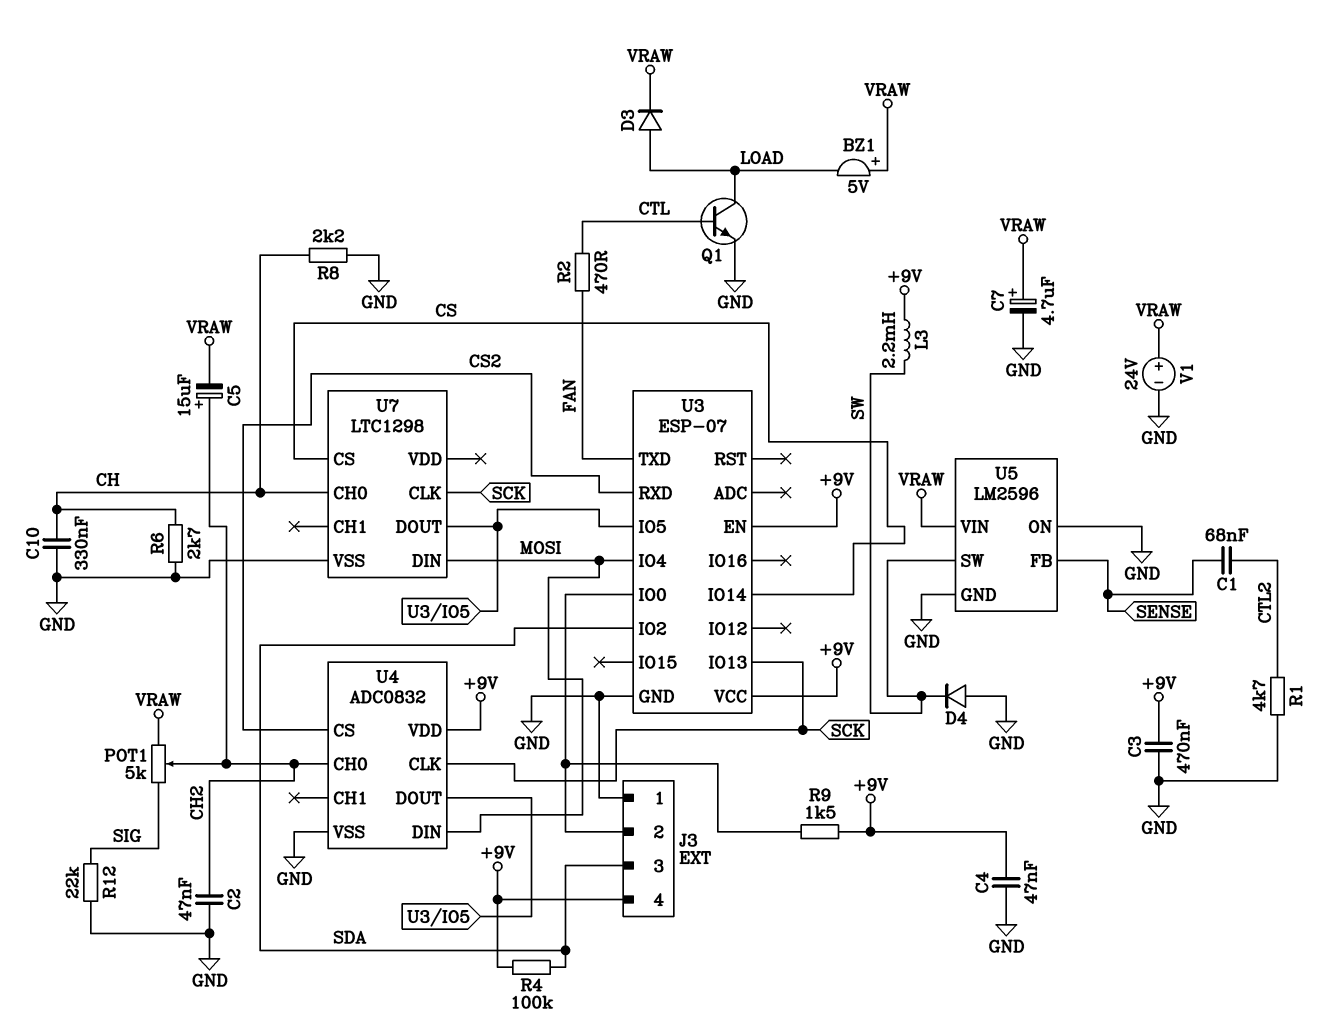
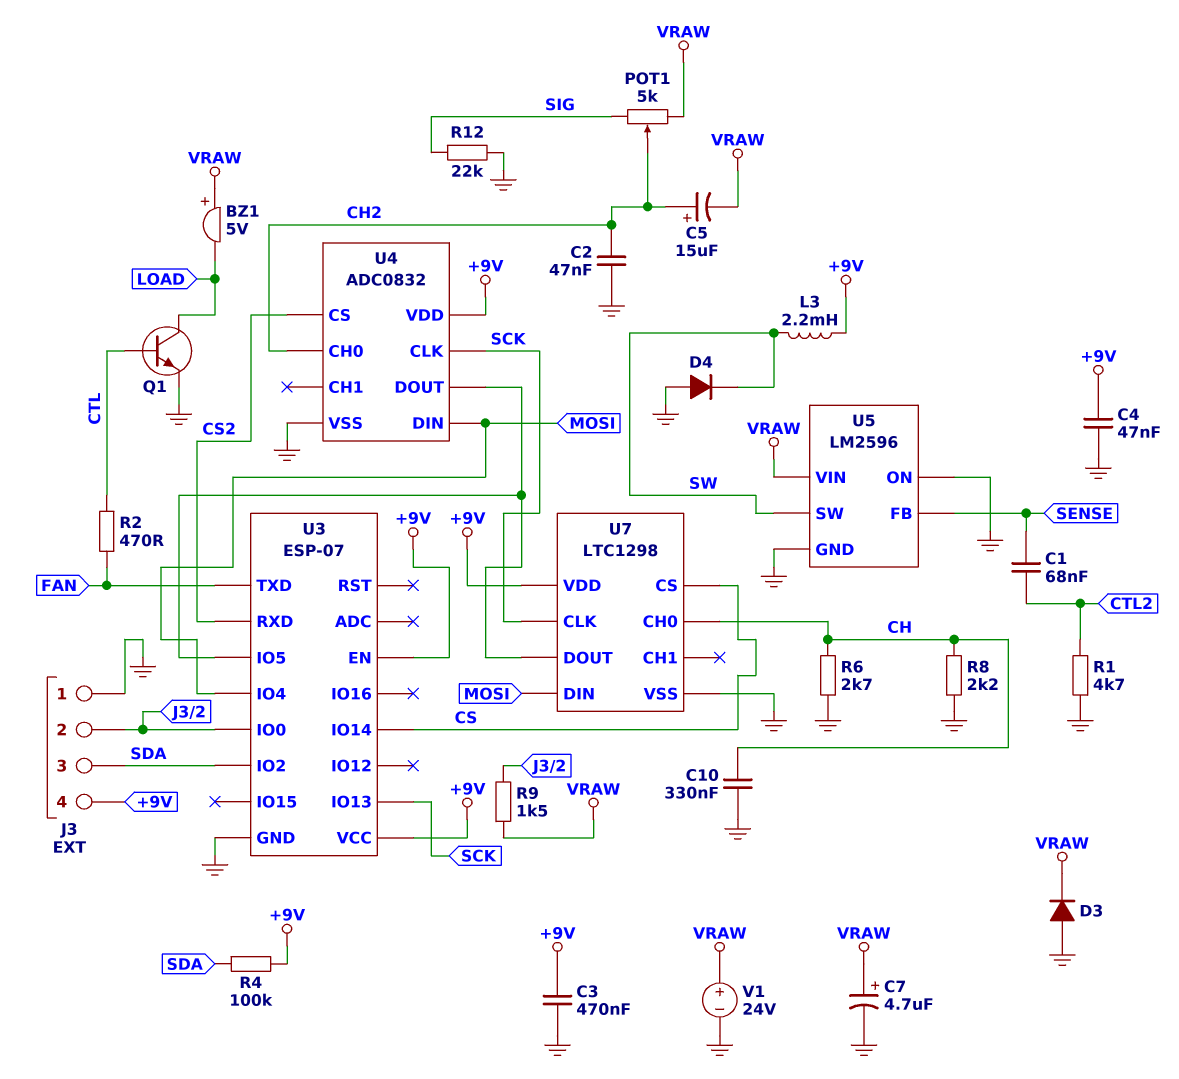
D3: diode (A LOAD, K VRAW) -> diode (A GND, K VRAW)
R9: 1.5k (+9V, J3/2) -> 1.5k (J3/2, VRAW)
U7 pin VDD: none -> +9V

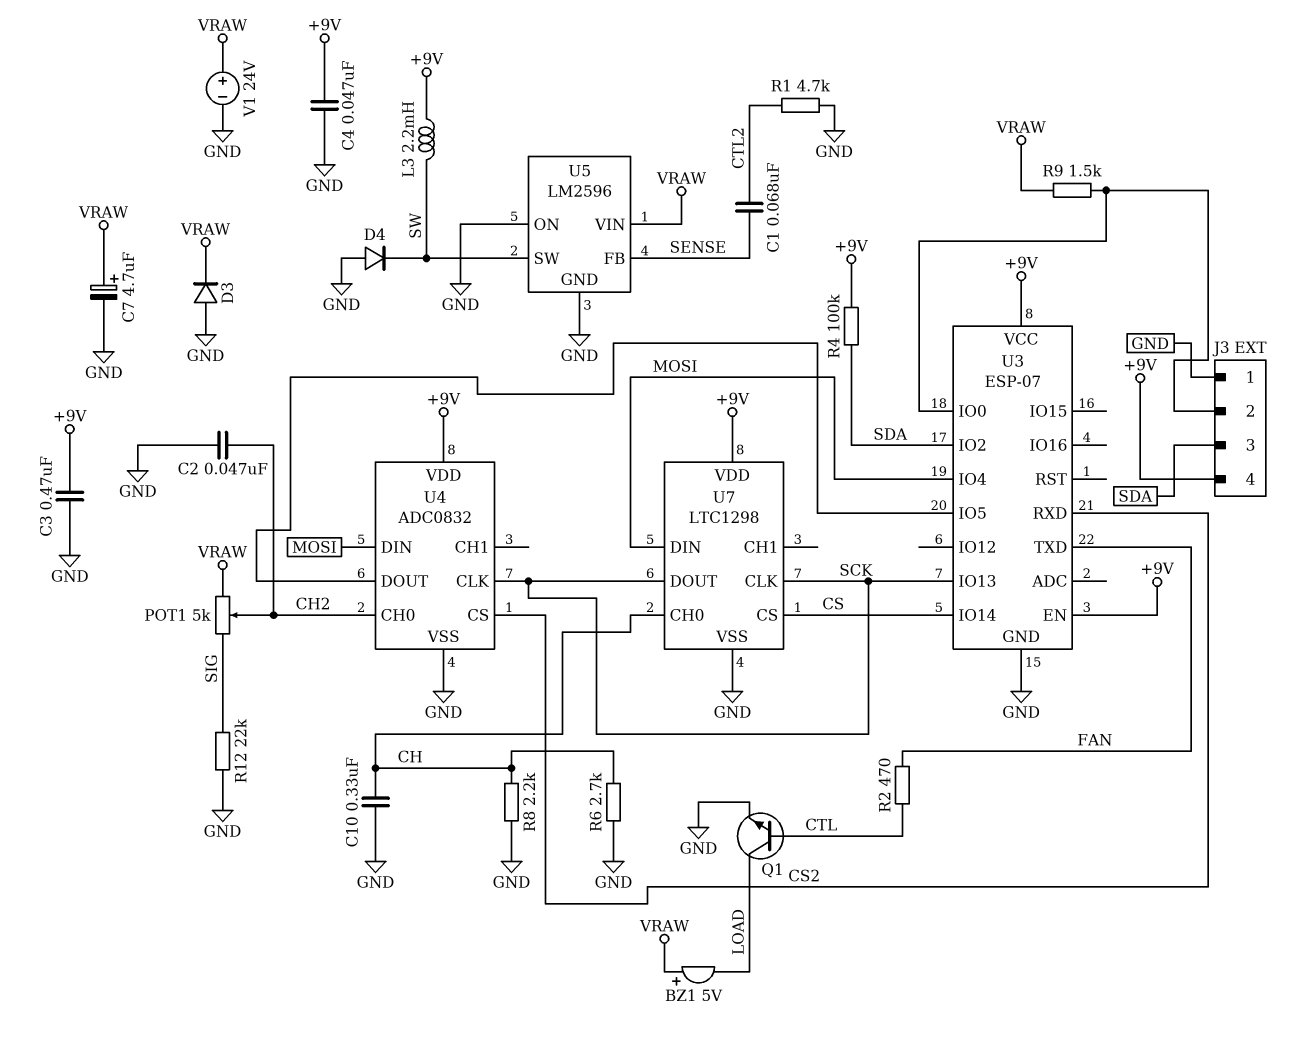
C5: 15uF (plus CH2, minus VRAW) -> none
U7 pin DOUT: U3/IO5 -> SCK

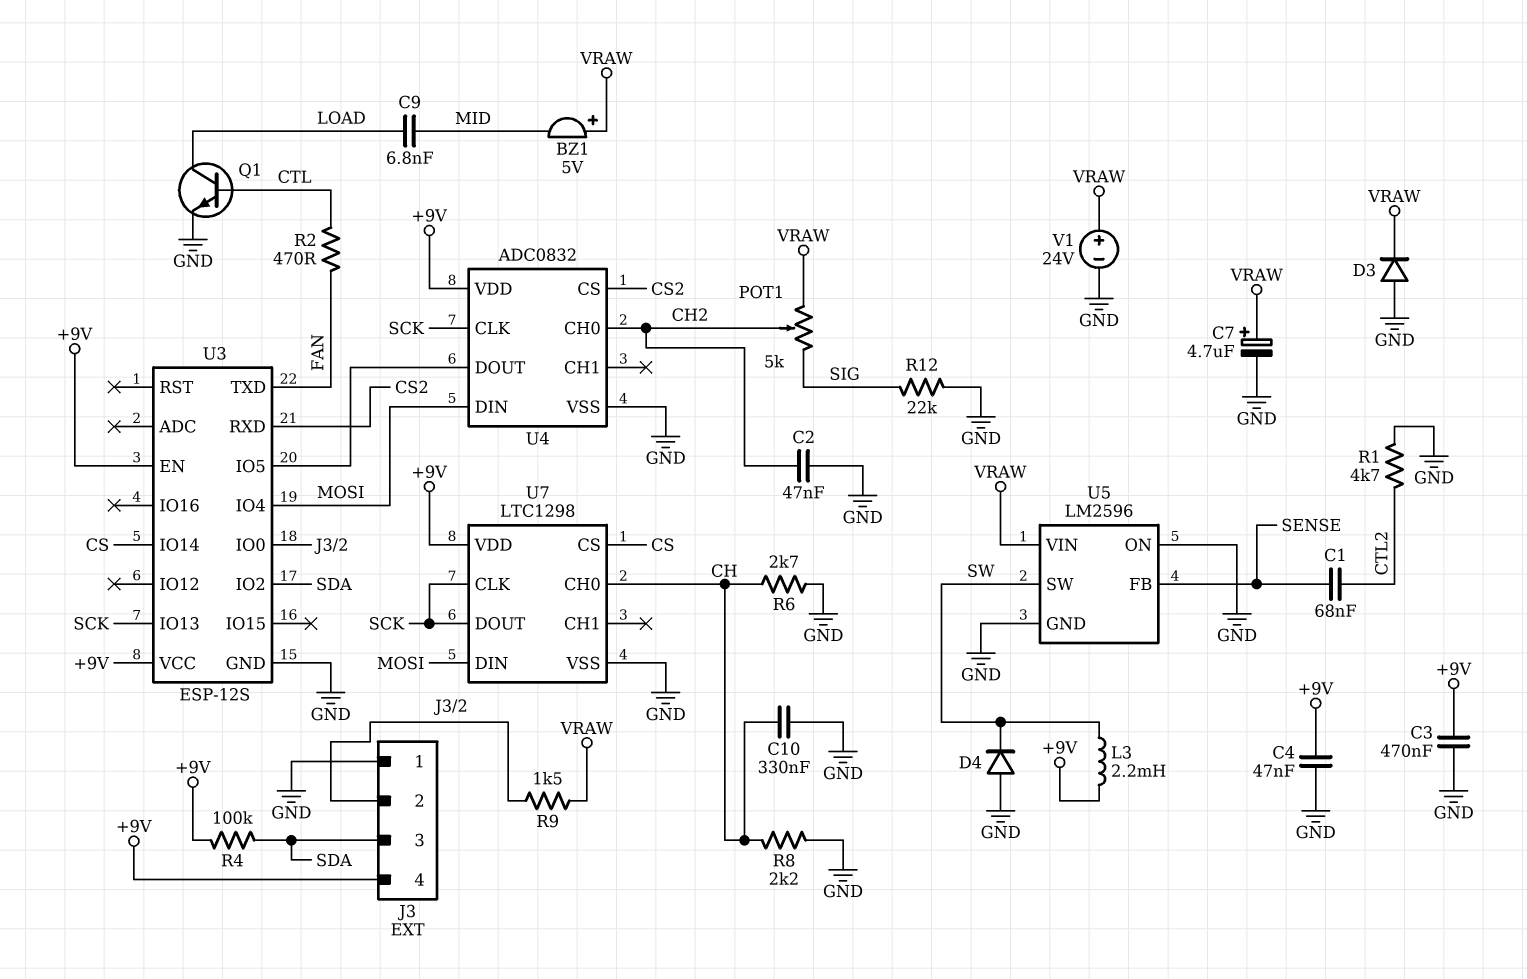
BZ1: buzzer 5V (plus VRAW, minus LOAD) -> buzzer 5V (plus VRAW, minus MID)
C9: none -> 6.8nF (LOAD, MID)
U3: ESP-07 -> ESP-12S

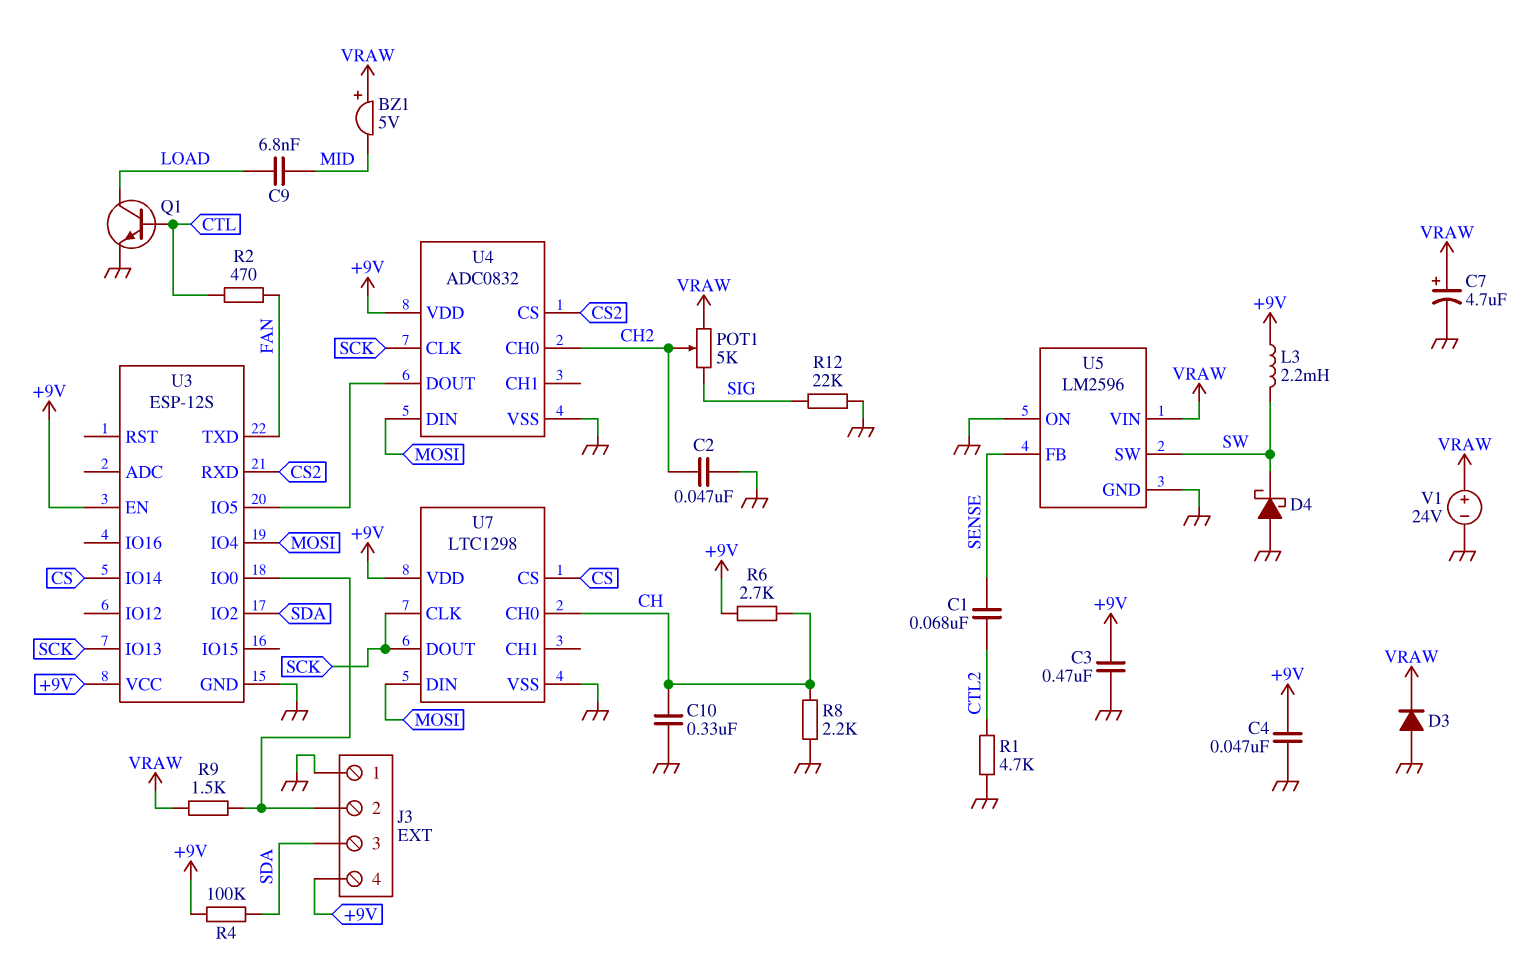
D4: diode (A GND, K SW) -> schottky (A GND, K SW)
R6: 2.7k (CH, GND) -> 2.7k (+9V, CH)

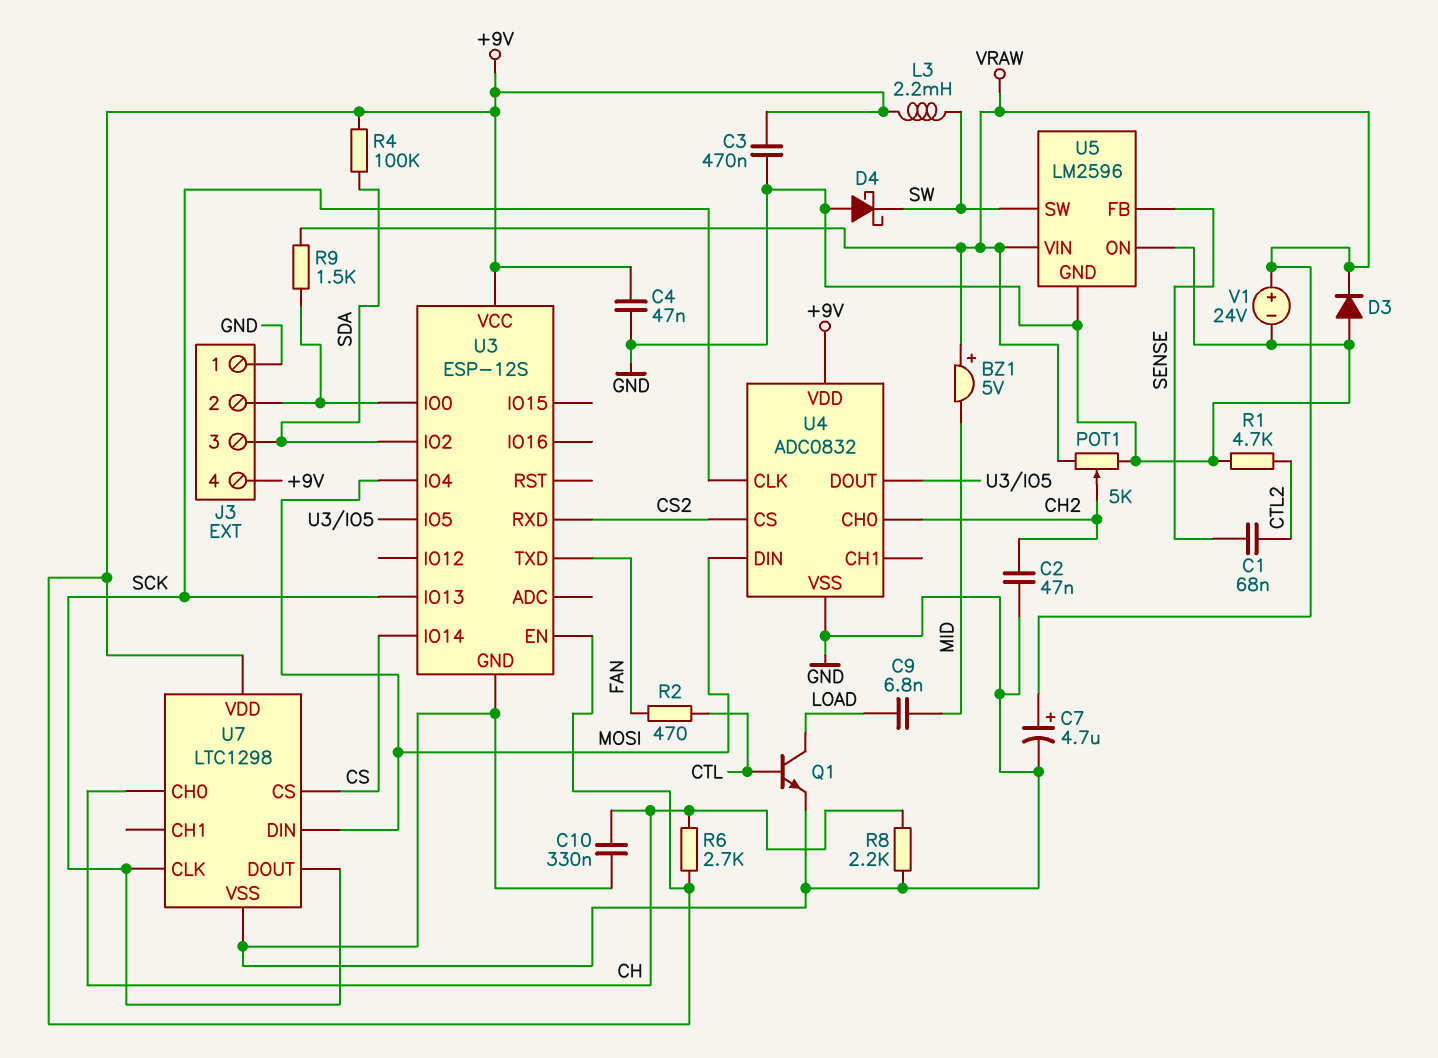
POT1: 5k (SIG, VRAW, wiper CH2) -> 5k (GND, VRAW, wiper CH2)
R12: 22k (GND, SIG) -> none

